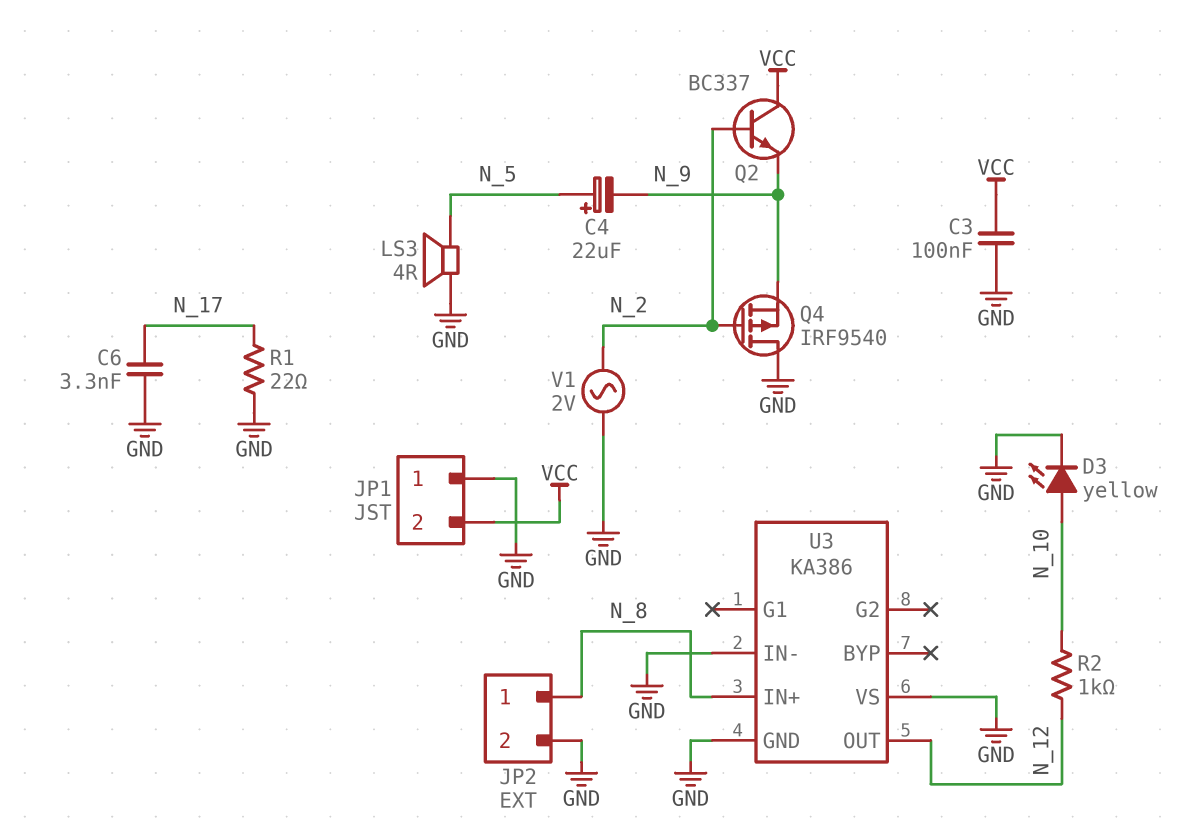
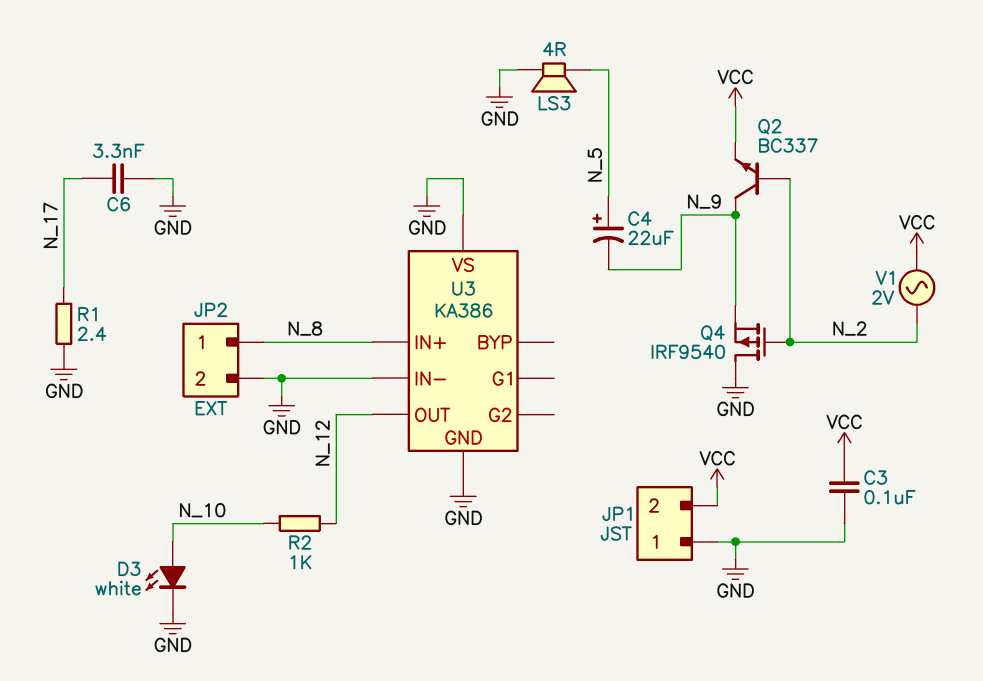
D3: LED yellow (A N_10, K GND) -> LED white (A N_10, K GND)
Q2: NPN BC337 (B N_2, C VCC, E N_9) -> NPN BC337 (B N_2, C N_9, E VCC)
R1: 22 (GND, N_17) -> 2.4 (GND, N_17)
V1: AC 2V (GND, N_2) -> AC 2V (N_2, VCC)

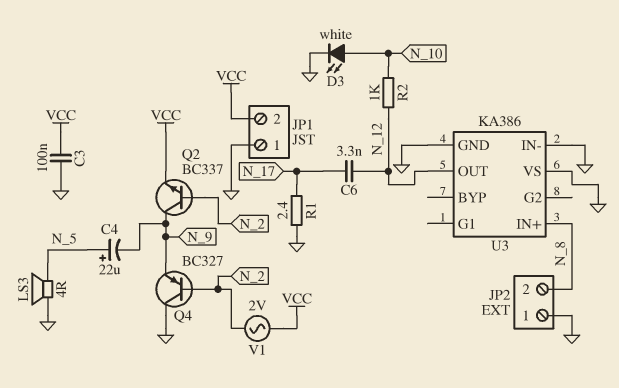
C6: 3.3nF (GND, N_17) -> 3.3nF (N_12, N_17)
JP2 pin 1: N_8 -> GND
JP2 pin 2: GND -> N_8
Q4: PMOS IRF9540 (G N_2, D GND, S N_9) -> PNP BC327 (B N_2, C GND, E N_9)

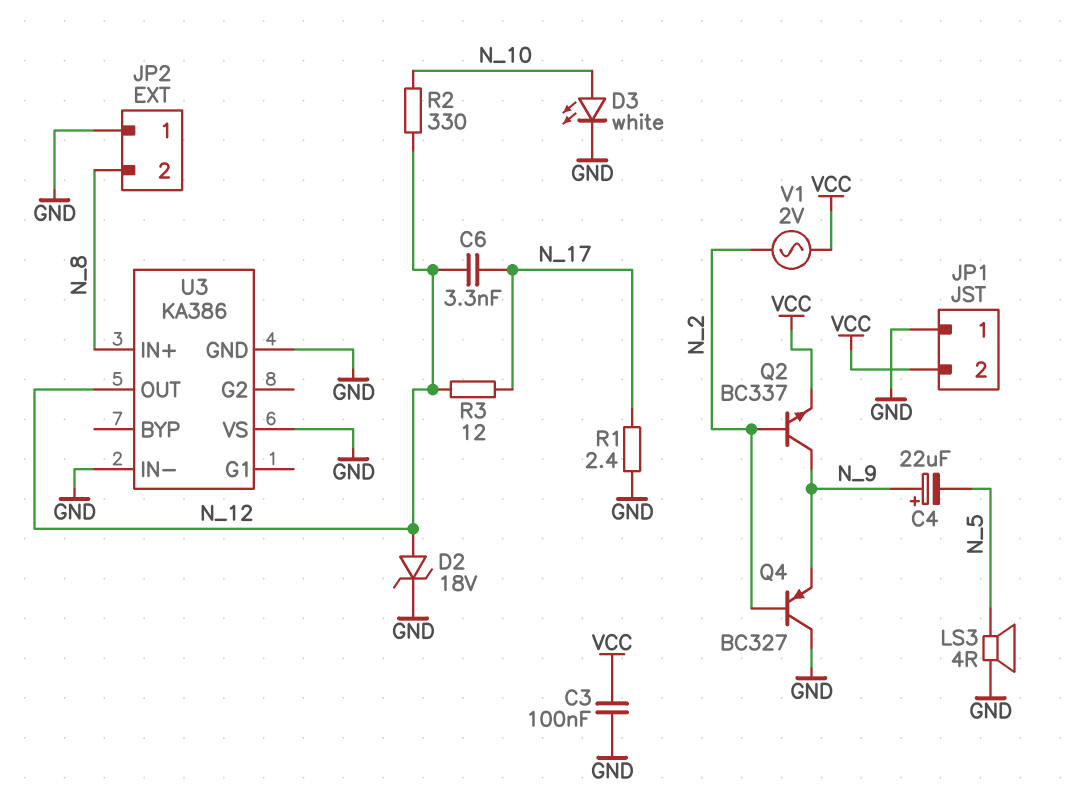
C4: 22uF (plus N_5, minus N_9) -> 22uF (plus N_9, minus N_5)
D2: none -> zener 18V (A N_12, K GND)
R2: 1k (N_10, N_12) -> 330 (N_10, N_12)
R3: none -> 12 (N_12, N_17)

